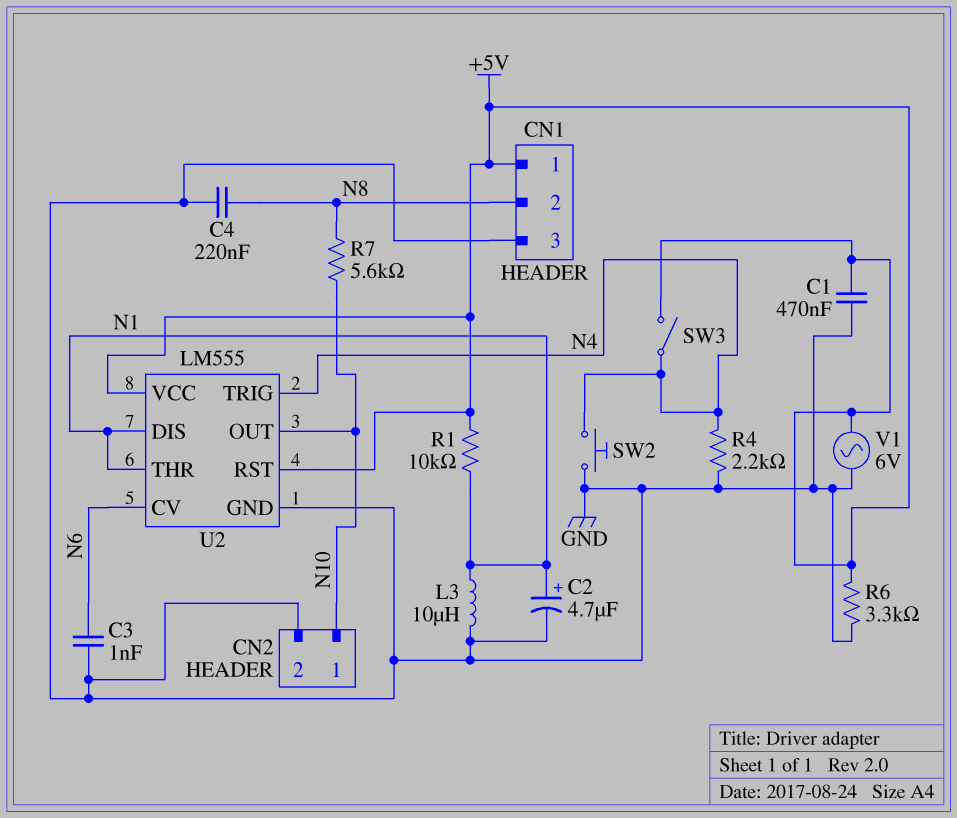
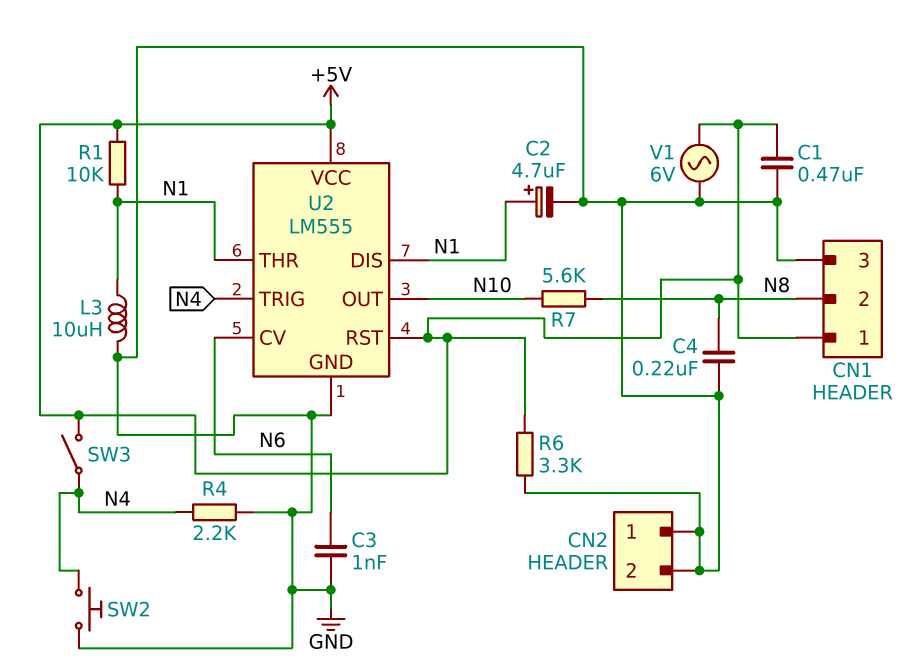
CN2 pin 1: N10 -> GND

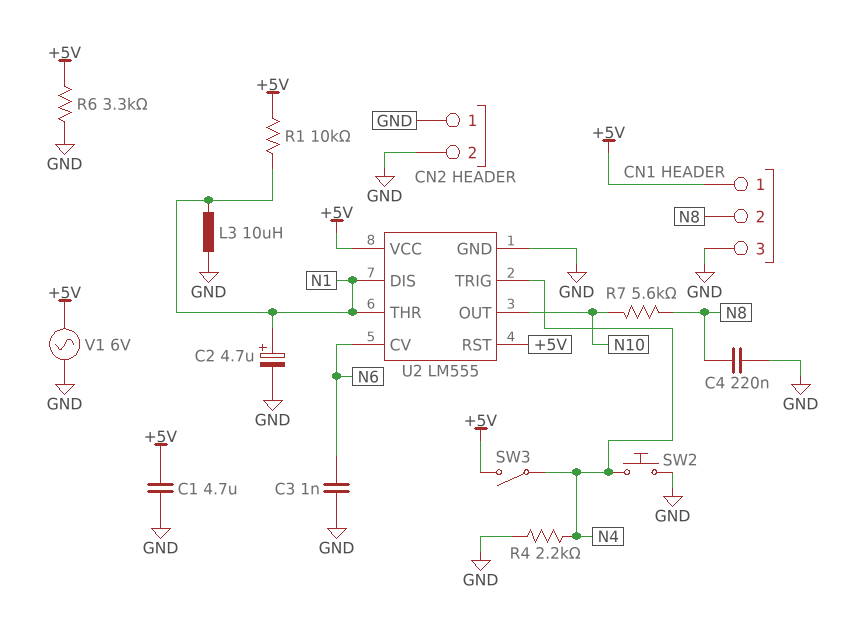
C1: 470nF (+5V, GND) -> 4.7uF (+5V, GND)

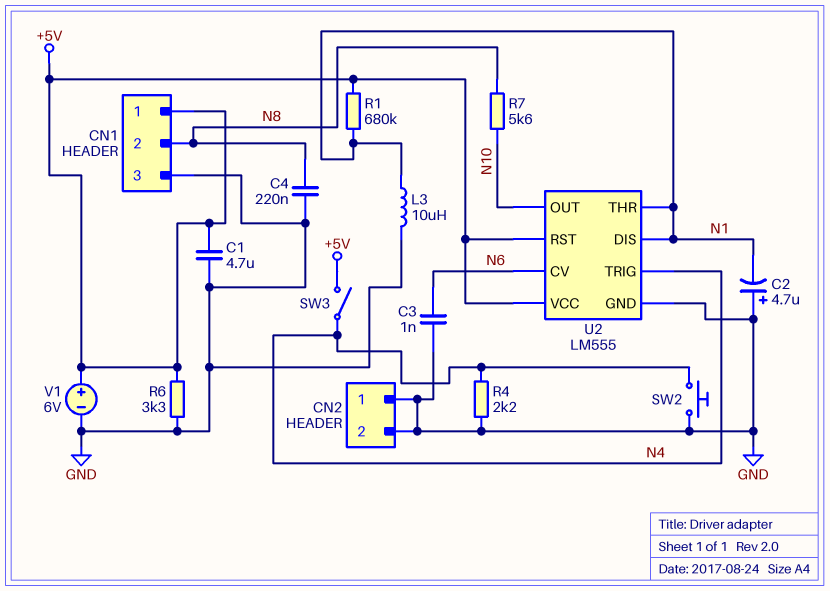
C2: 4.7uF (plus N1, minus GND) -> 4.7uF (plus GND, minus N1)
R1: 10k (+5V, N1) -> 680k (+5V, N1)
V1: AC 6V (+5V, GND) -> 6V (plus +5V, minus GND)

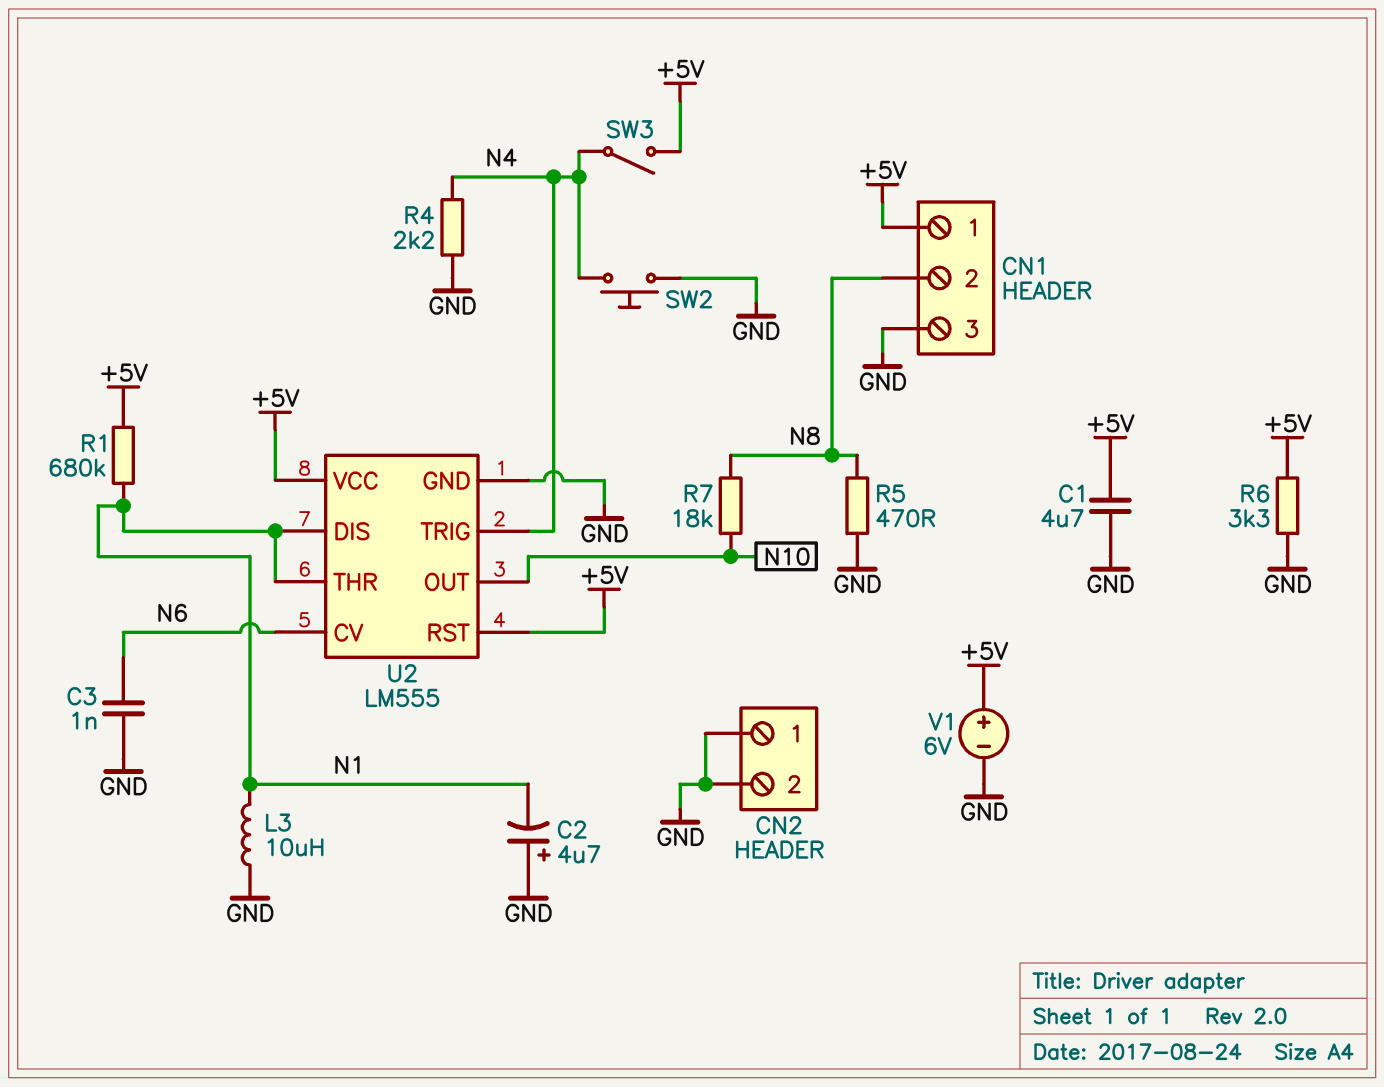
C4: 220nF (GND, N8) -> none
R5: none -> 470 (GND, N8)
R7: 5.6k (N8, N10) -> 18k (N8, N10)

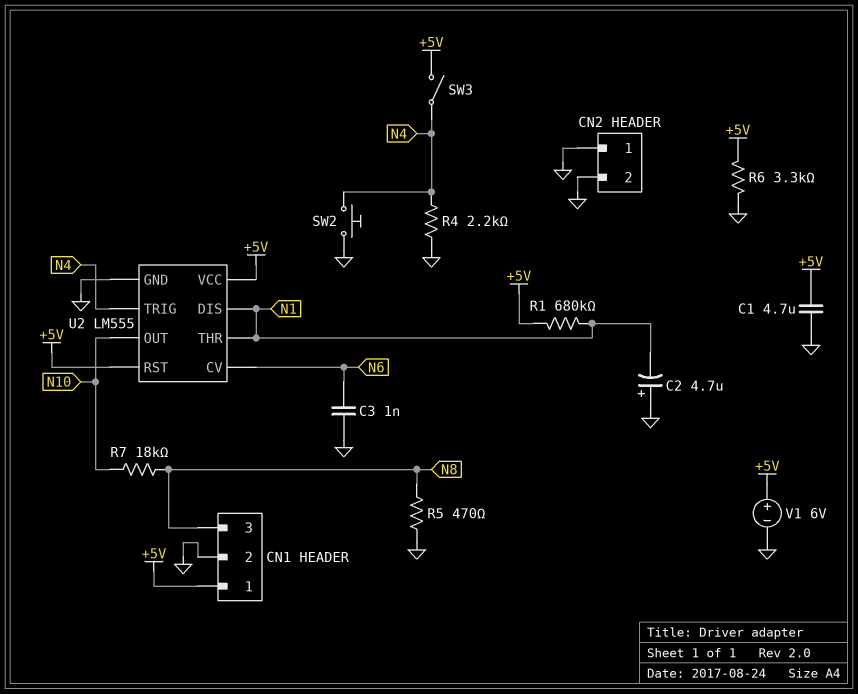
CN1 pin 2: N8 -> GND
CN1 pin 3: GND -> N8
L3: 10uH (GND, N1) -> none

